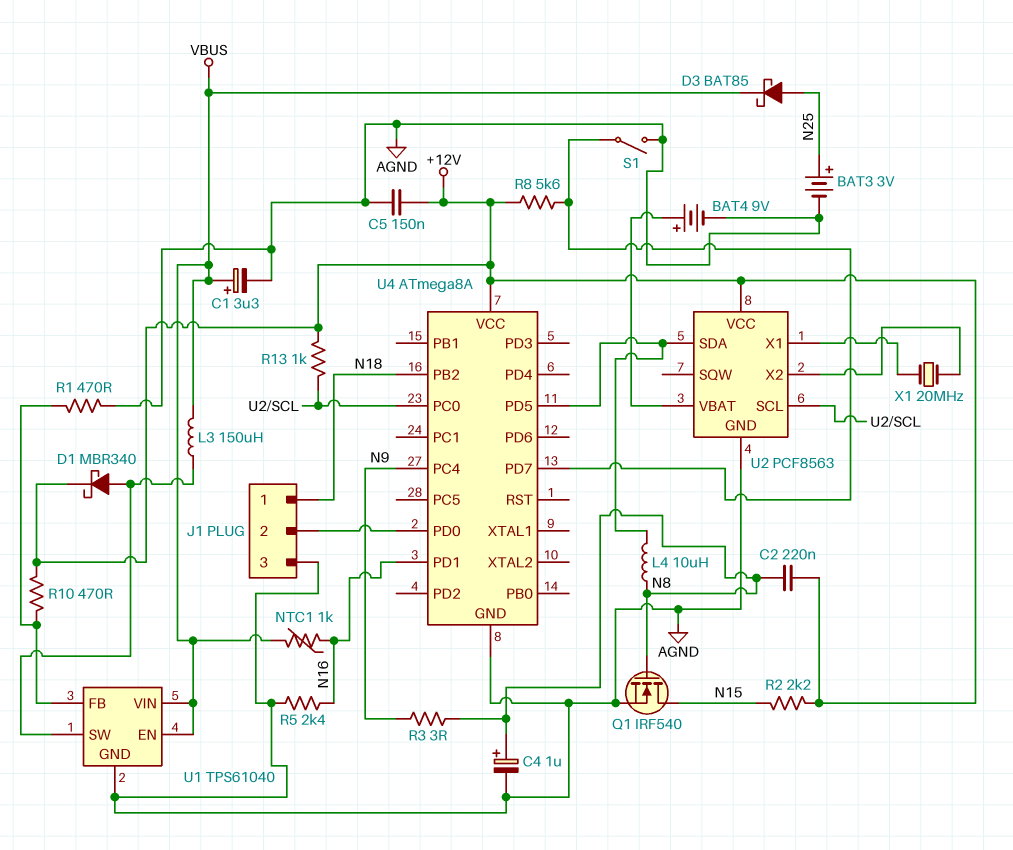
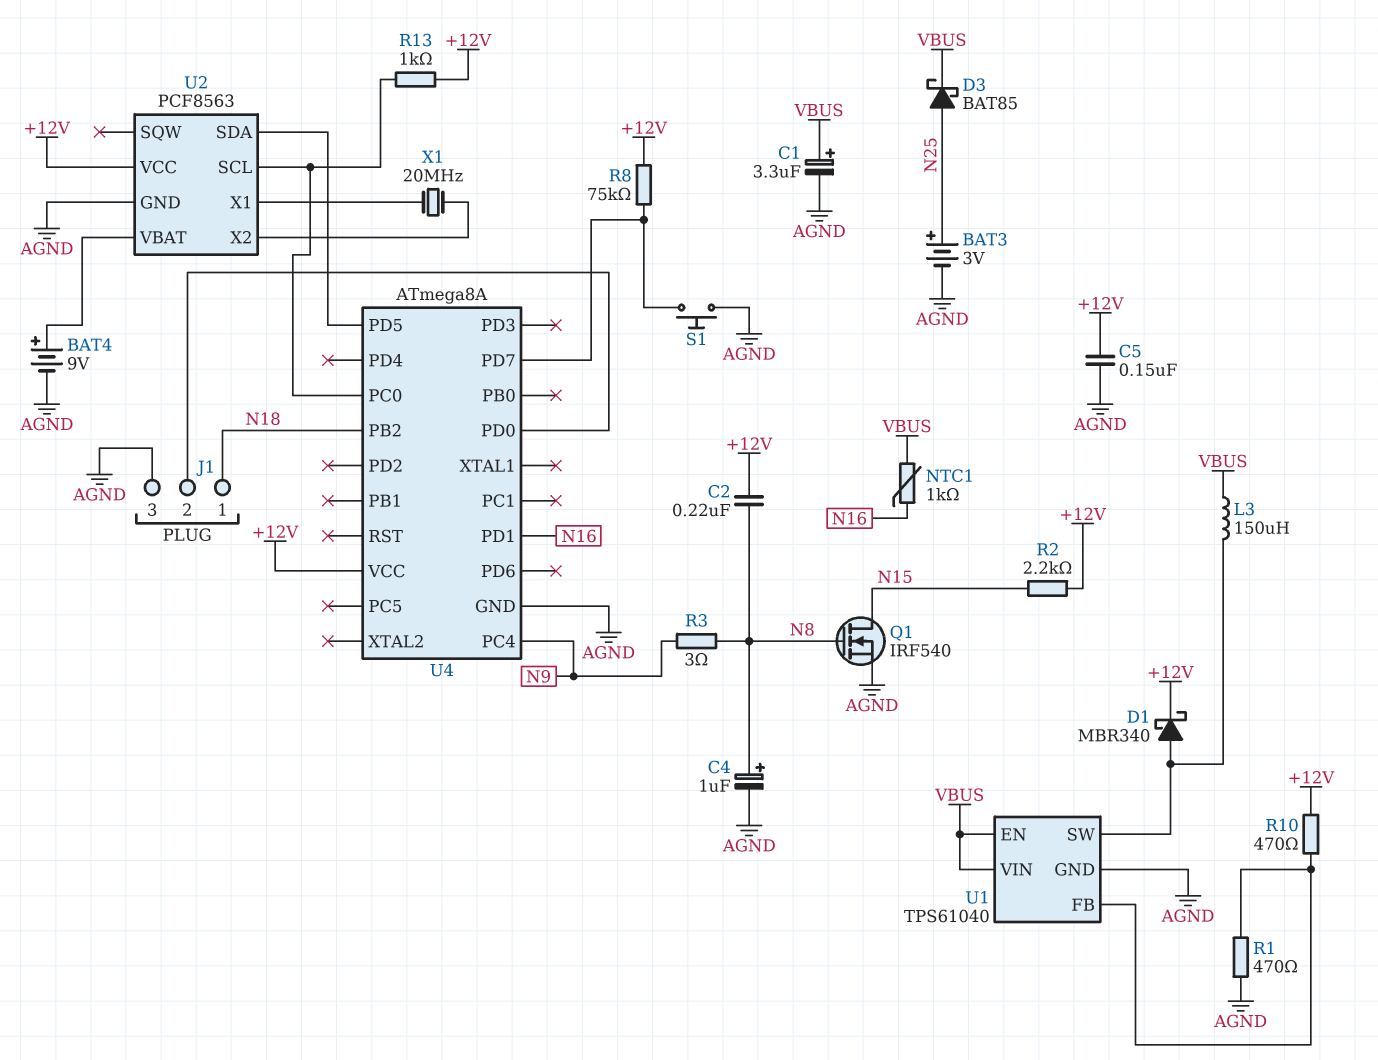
L4: 10uH (N8, U2/SDA) -> none
R5: 2.4k (AGND, N16) -> none
R8: 5.6k (+12V, U4/PD7) -> 75k (+12V, U4/PD7)
S1: switch (AGND, U4/PD7) -> button (AGND, U4/PD7)

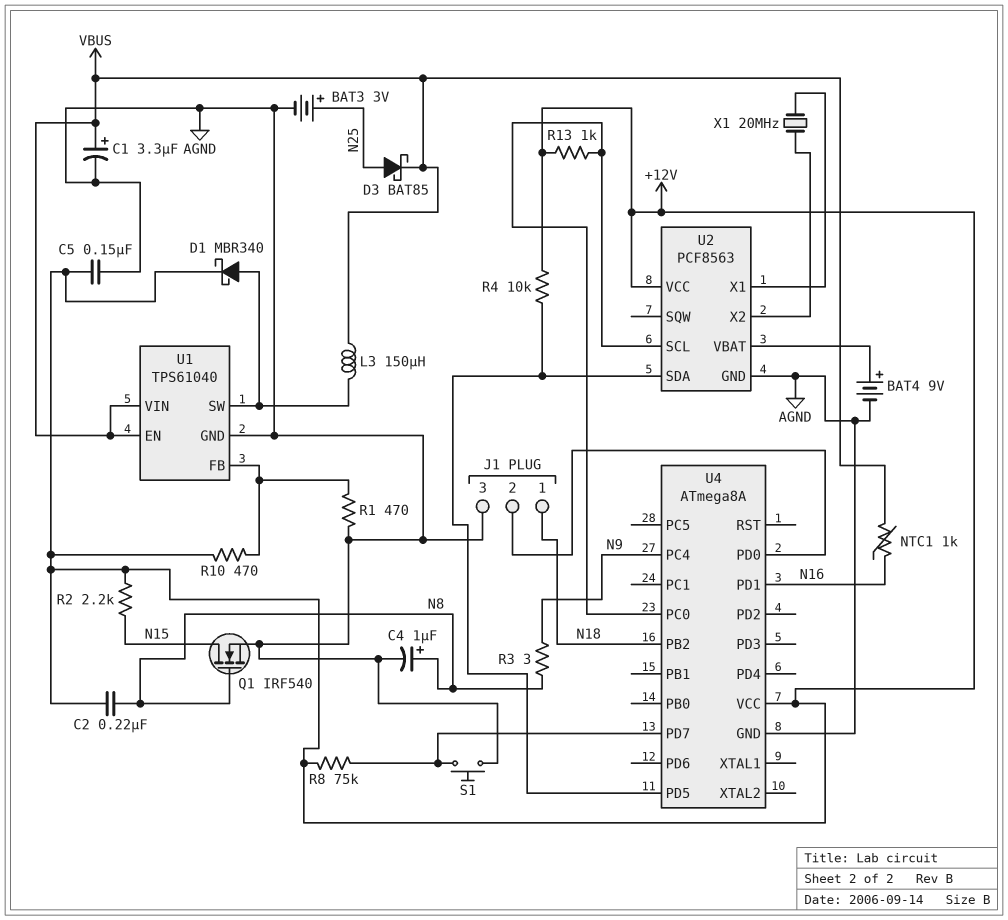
R4: none -> 10k (+12V, U2/SDA)

